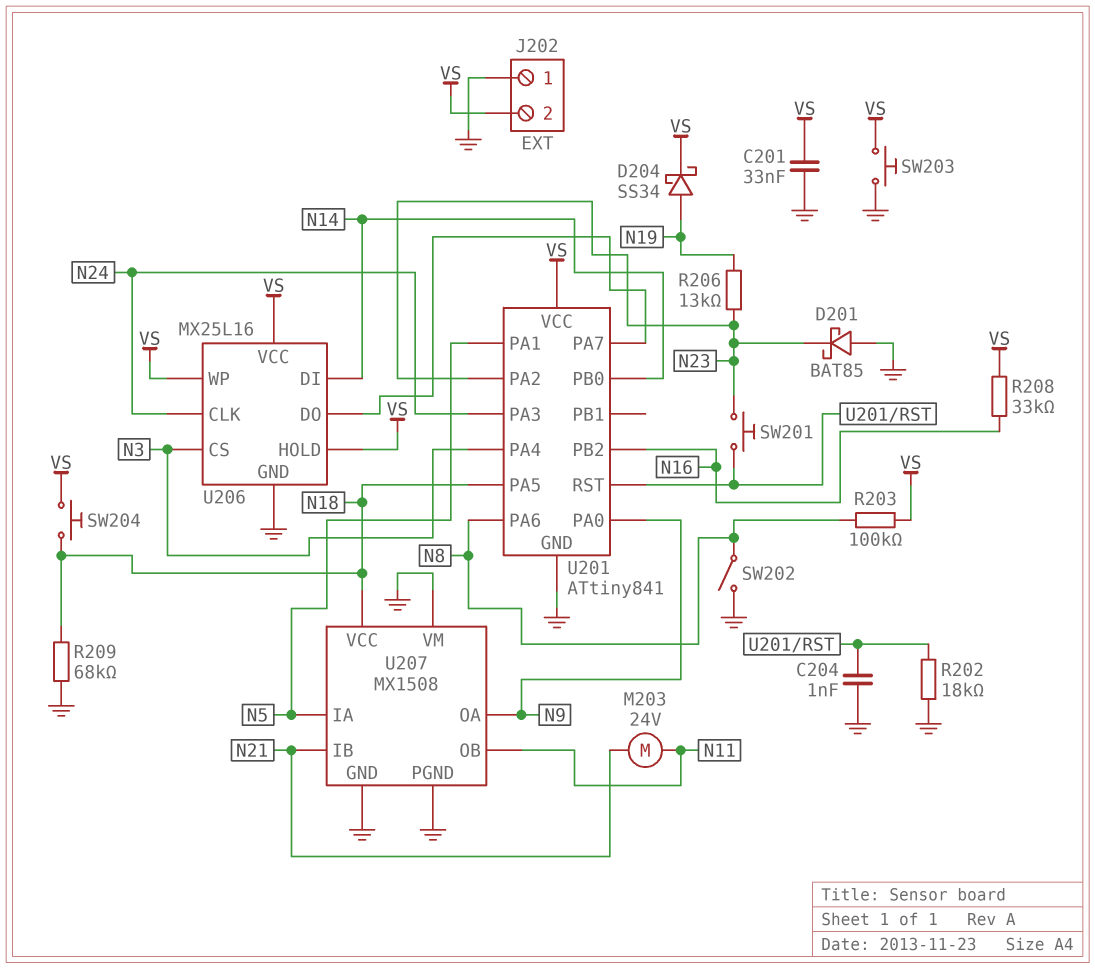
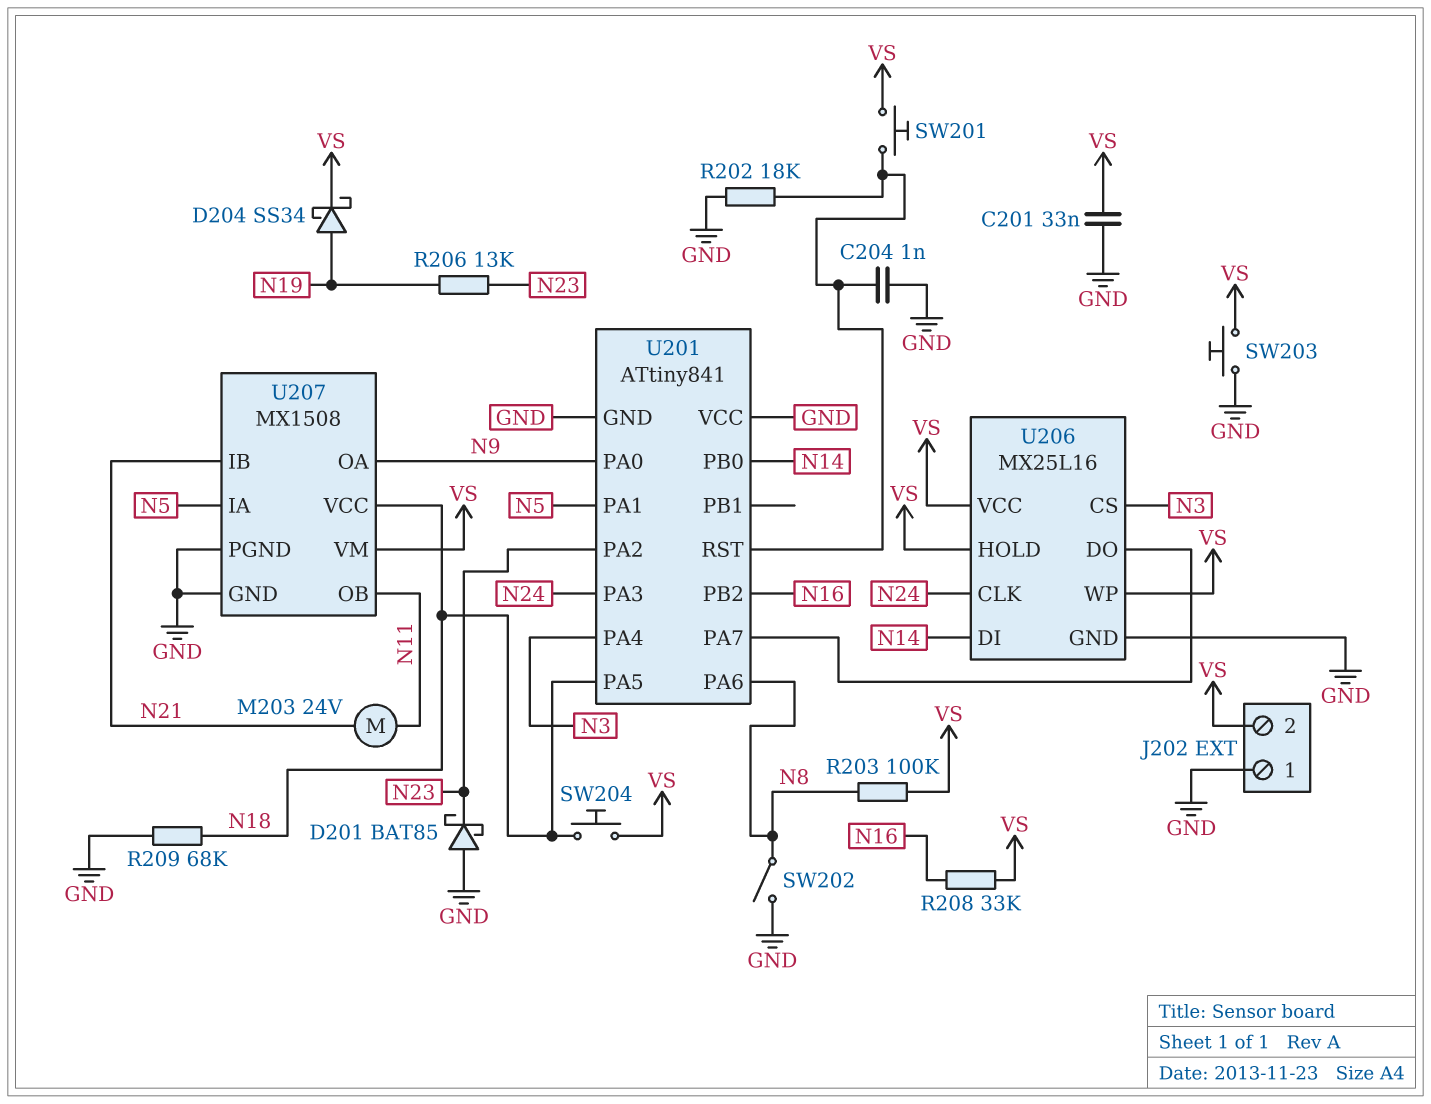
SW201: button (N23, U201/RST) -> button (U201/RST, VS)
U201 pin VCC: VS -> GND
U207 pin VM: GND -> VS

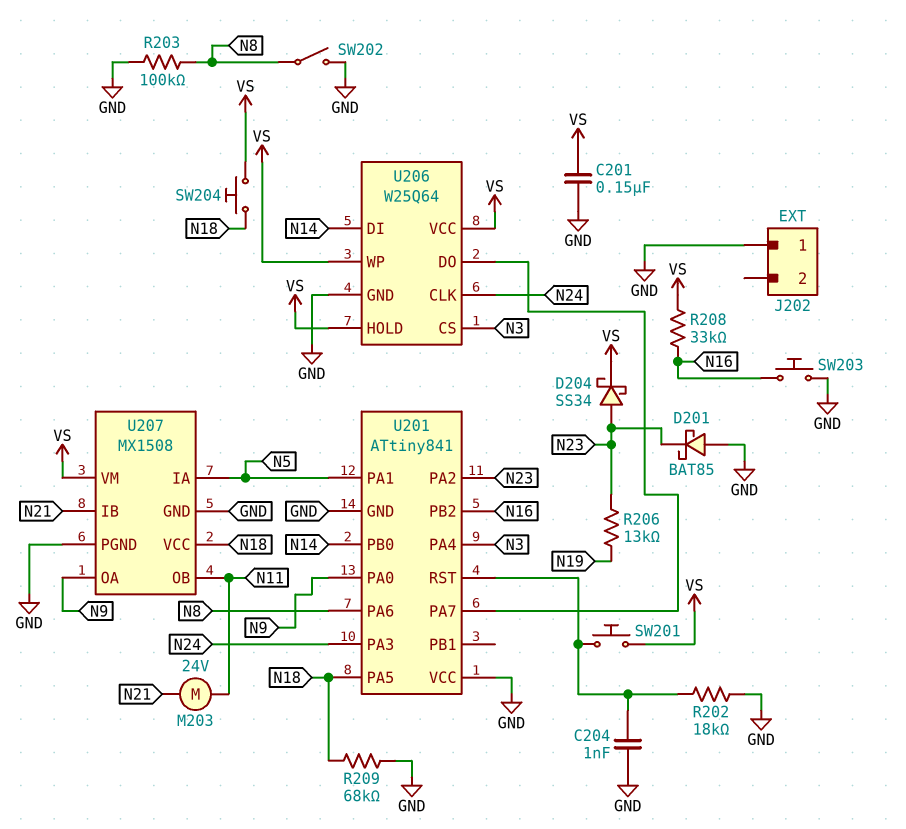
C201: 33nF (GND, VS) -> 150nF (GND, VS)
D204: schottky SS34 (A N19, K VS) -> schottky SS34 (A N23, K VS)
J202 pin 2: VS -> none
R203: 100k (N8, VS) -> 100k (GND, N8)
SW203: button (GND, VS) -> button (GND, N16)
U206: MX25L16 -> W25Q64

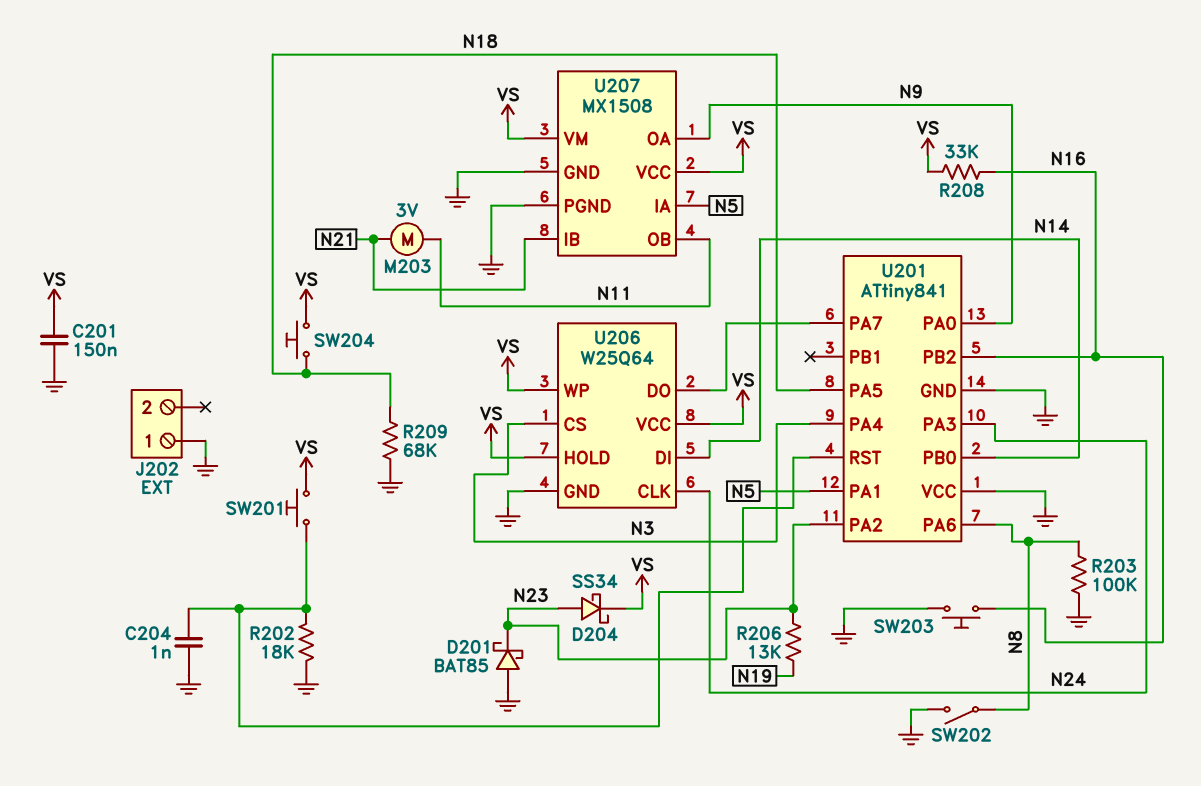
M203: motor 24V (N11, N21) -> motor 3V (N11, N21)
U207 pin VCC: N18 -> VS

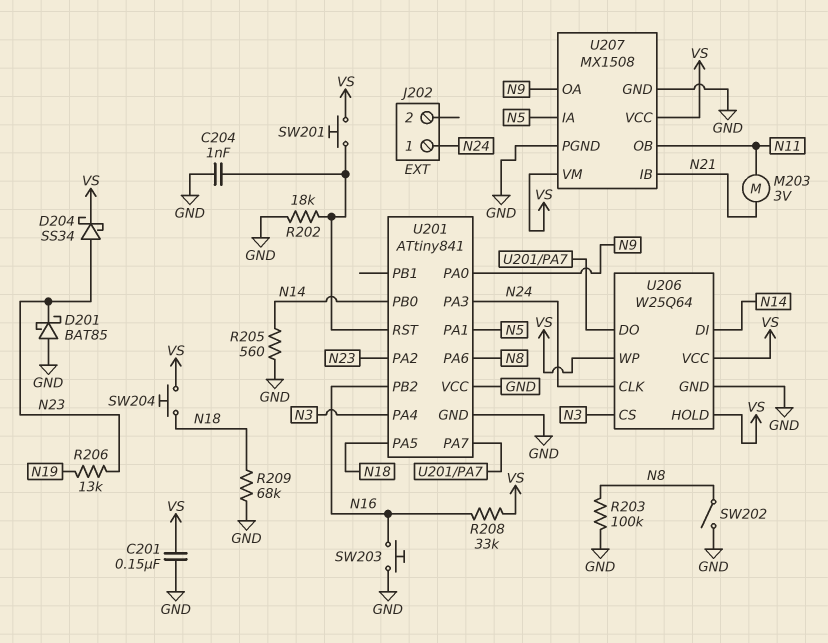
J202 pin 1: GND -> N24
R205: none -> 560 (GND, N14)

